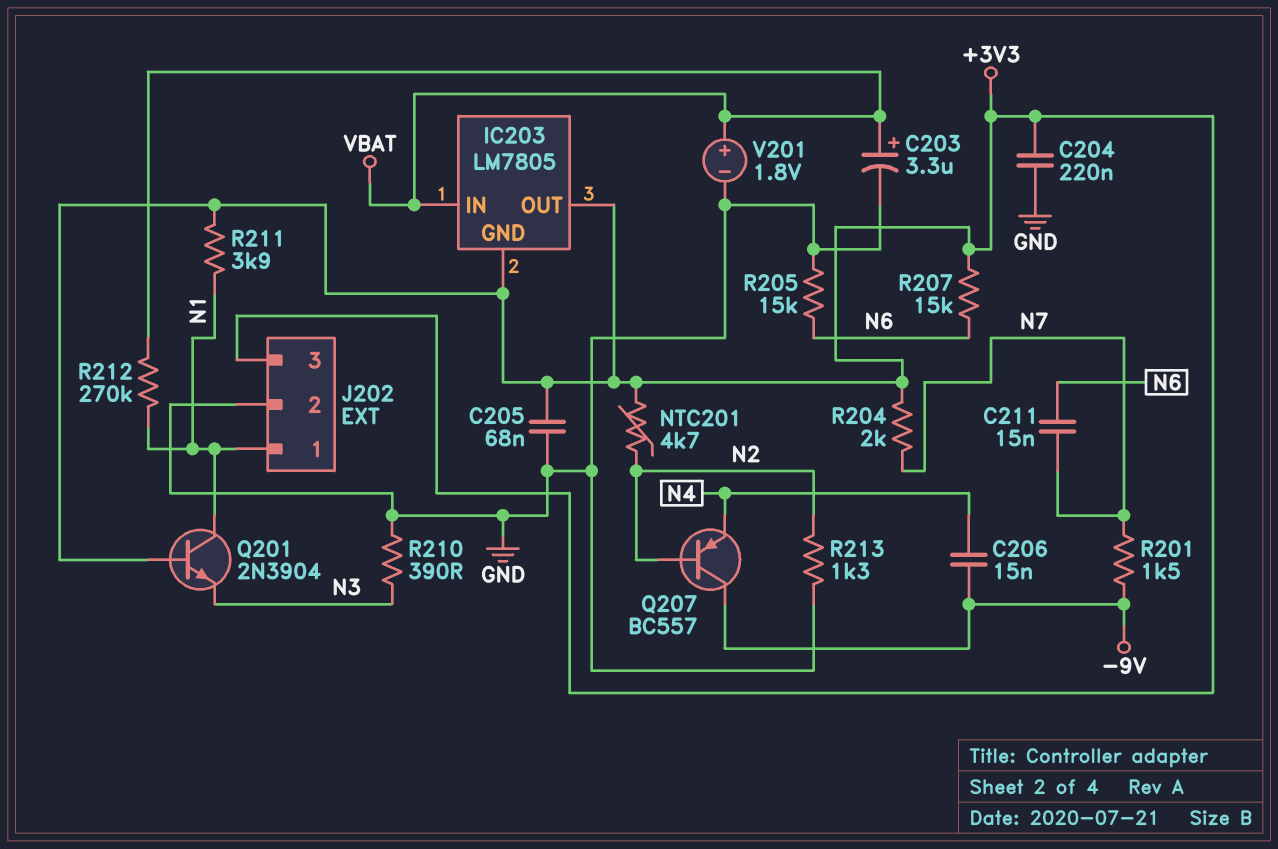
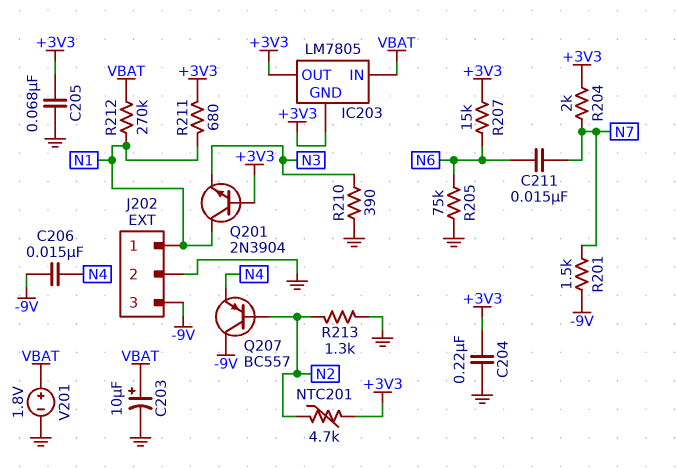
C203: 3.3uF (plus VBAT, minus GND) -> 10uF (plus VBAT, minus GND)
J202 pin 3: +3V3 -> -9V
R205: 15k (GND, N6) -> 75k (GND, N6)
R211: 3.9k (+3V3, N1) -> 680 (+3V3, N1)

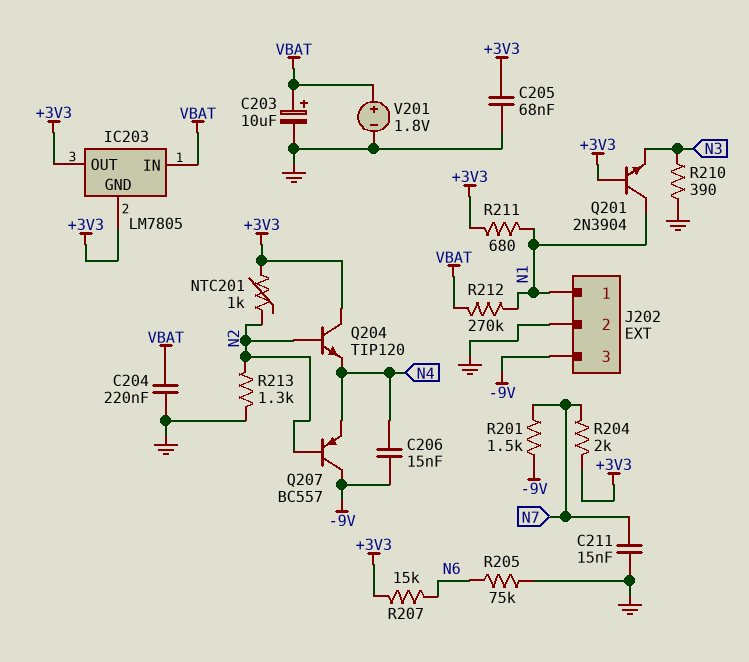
C204: 220nF (+3V3, GND) -> 220nF (GND, VBAT)
C211: 15nF (N6, N7) -> 15nF (GND, N7)
NTC201: 4.7k (+3V3, N2) -> 1k (+3V3, N2)
Q204: none -> NPN TIP120 (B N2, C +3V3, E N4)

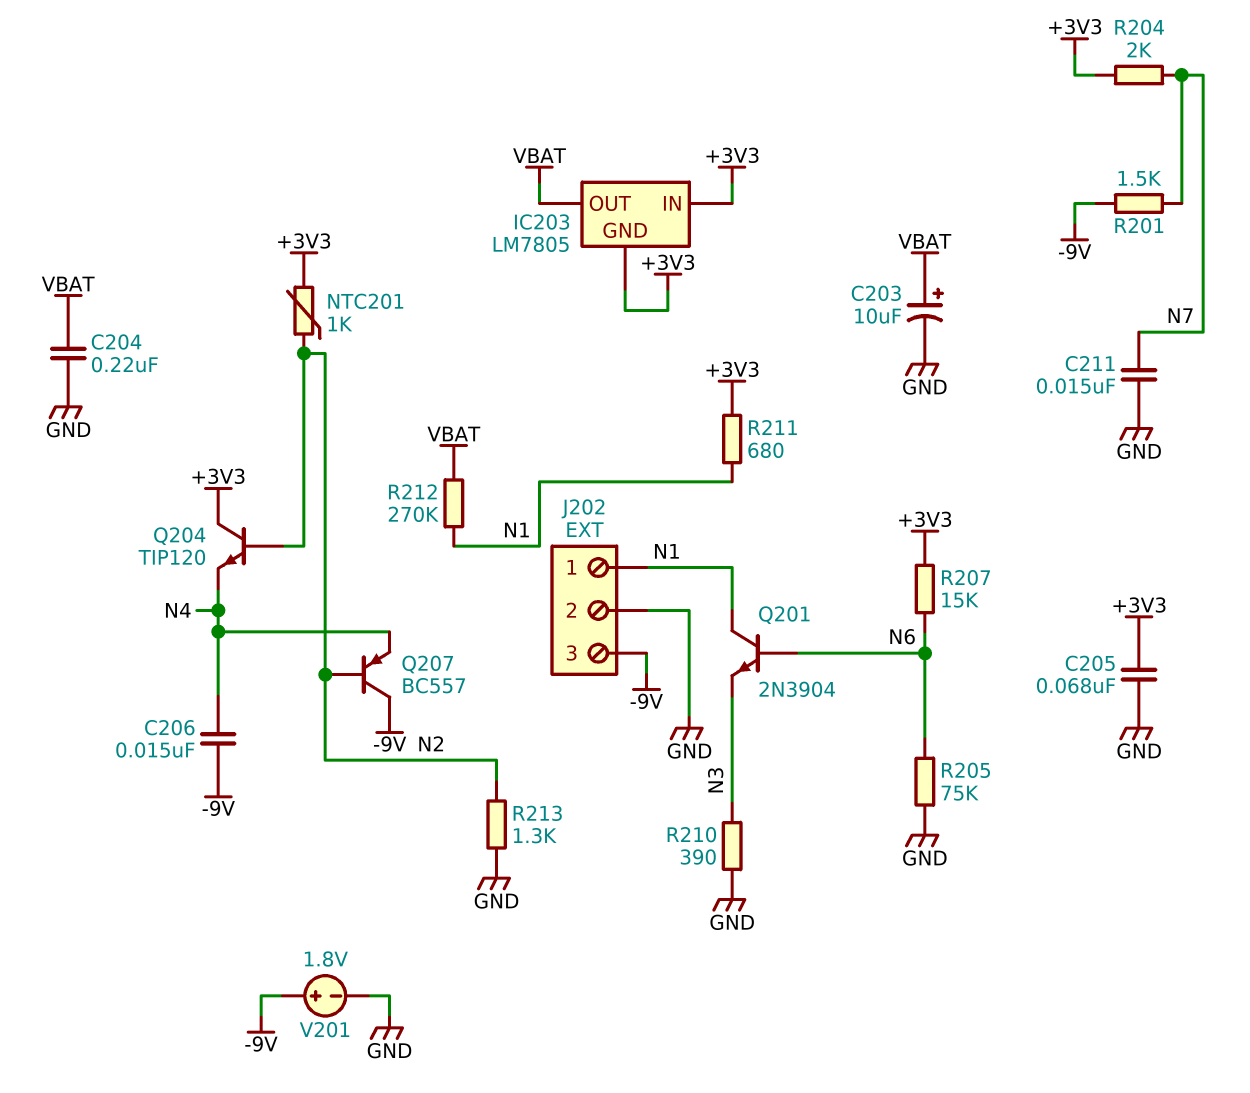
IC203 pin IN: VBAT -> +3V3
IC203 pin OUT: +3V3 -> VBAT
Q201: NPN 2N3904 (B +3V3, C N1, E N3) -> NPN 2N3904 (B N6, C N1, E N3)
V201: 1.8V (plus VBAT, minus GND) -> 1.8V (plus -9V, minus GND)

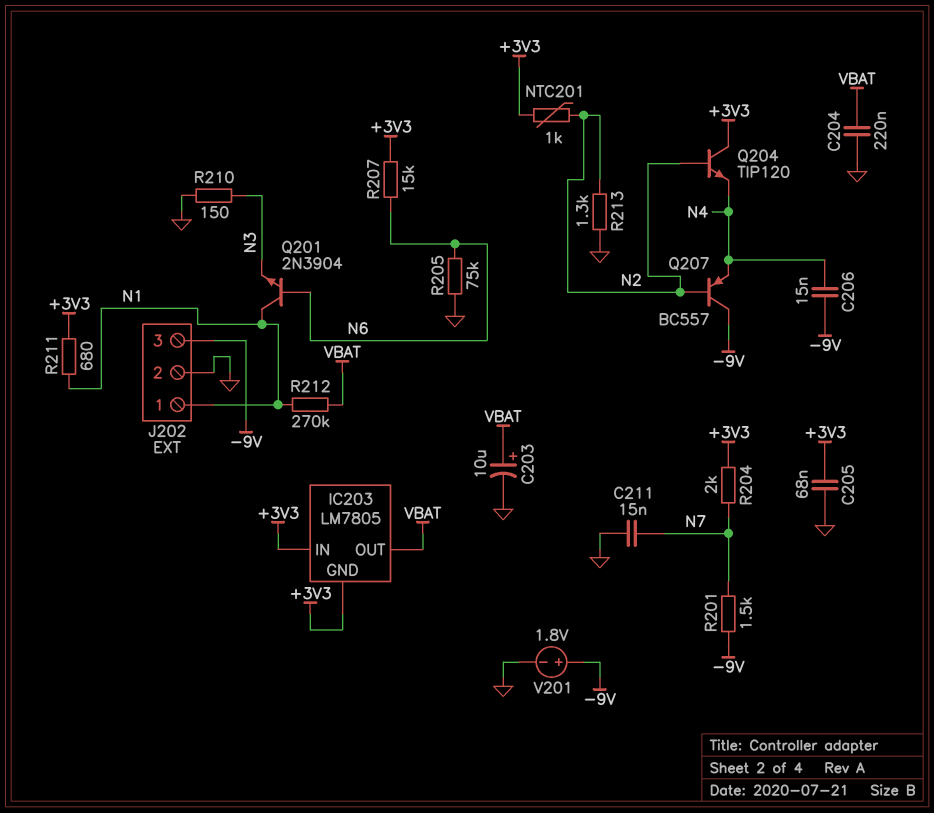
R210: 390 (GND, N3) -> 150 (GND, N3)

